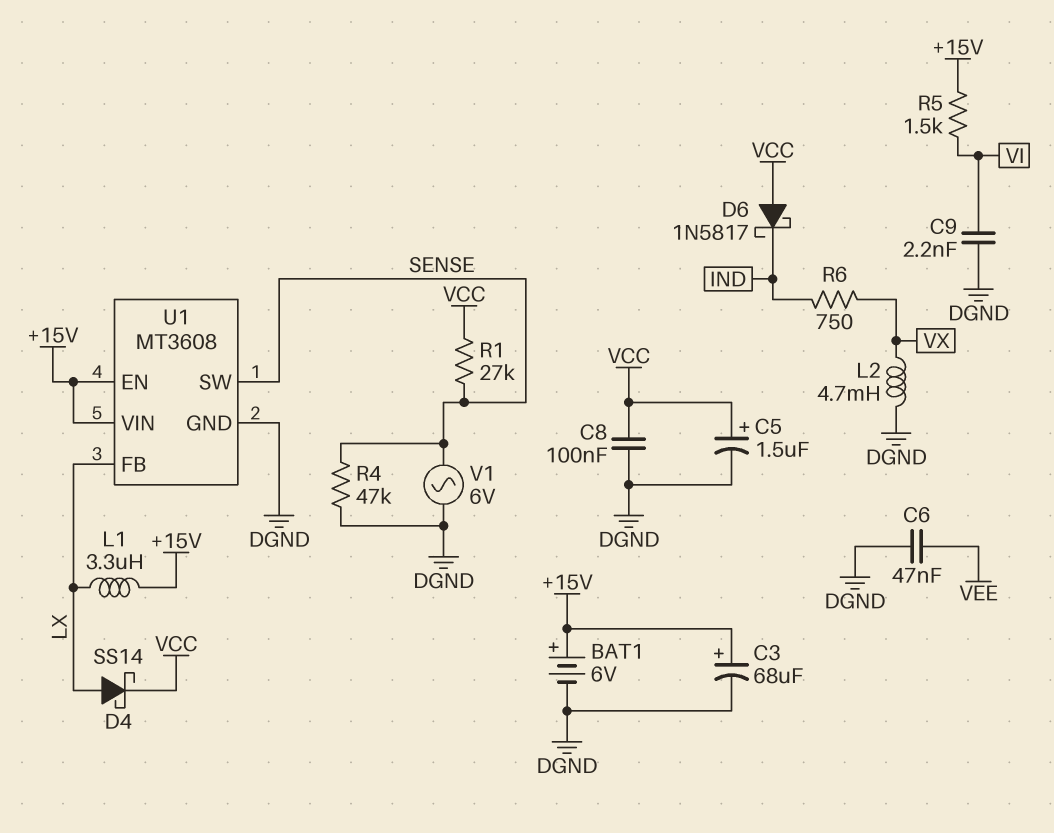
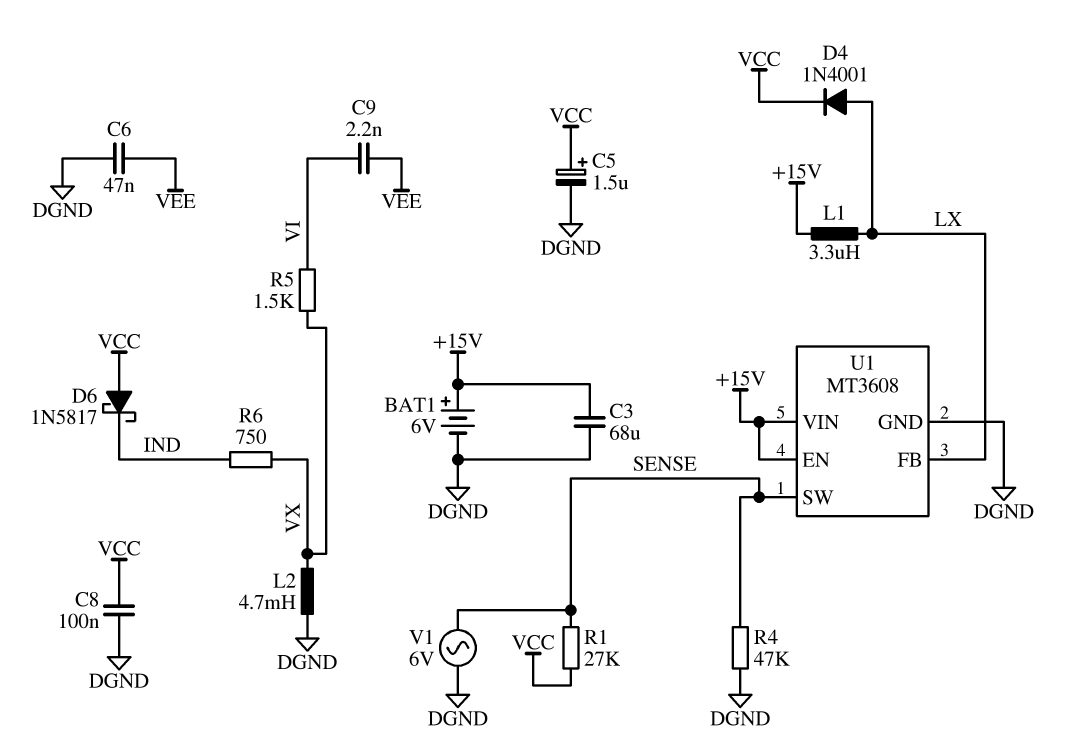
C3: 68uF (plus +15V, minus DGND) -> 68uF (+15V, DGND)
C9: 2.2nF (DGND, VI) -> 2.2nF (VEE, VI)
D4: schottky SS14 (A LX, K VCC) -> diode 1N4001 (A LX, K VCC)
R5: 1.5k (+15V, VI) -> 1.5k (VI, VX)

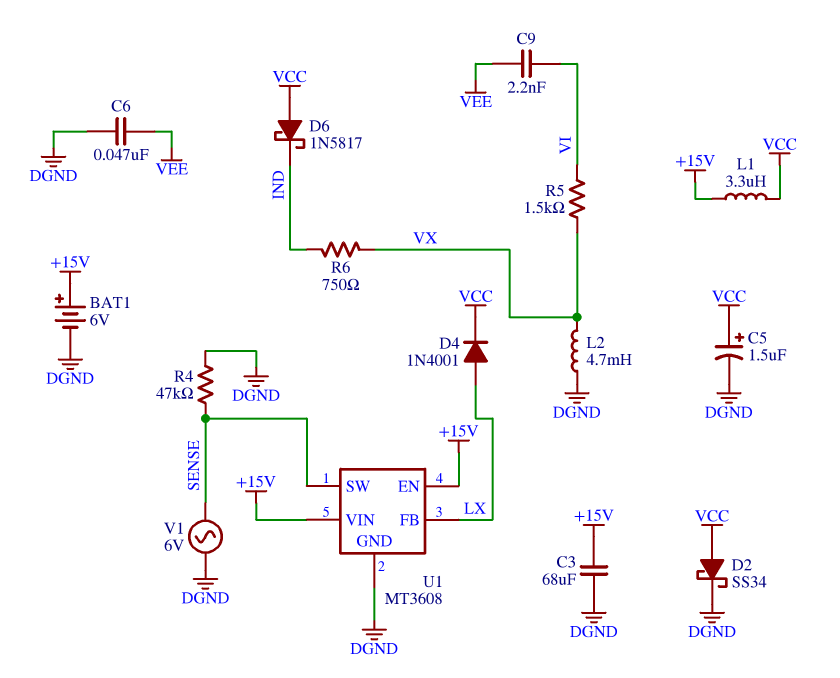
C8: 100nF (DGND, VCC) -> none
D2: none -> schottky SS34 (A VCC, K DGND)
L1: 3.3uH (+15V, LX) -> 3.3uH (+15V, VCC)
R1: 27k (SENSE, VCC) -> none

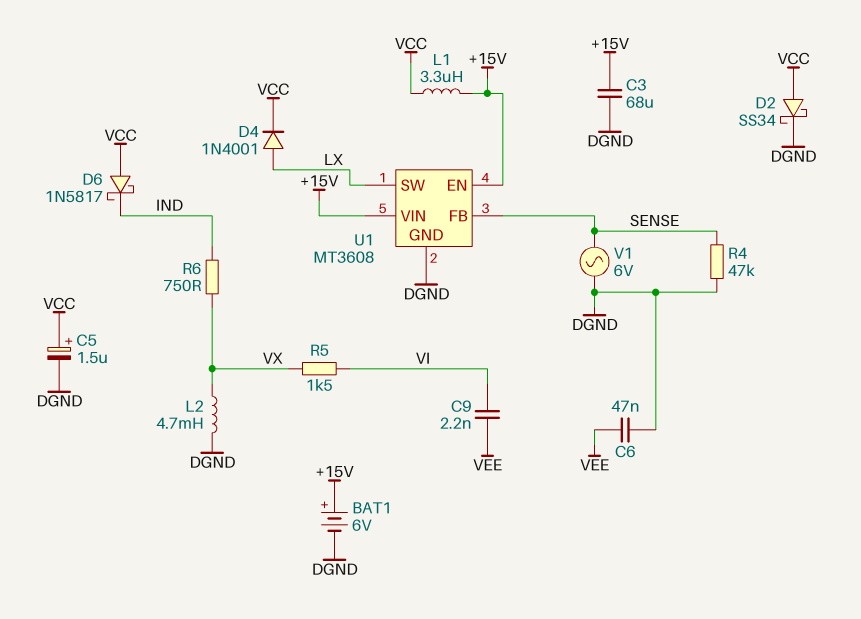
U1 pin FB: LX -> SENSE
U1 pin SW: SENSE -> LX

